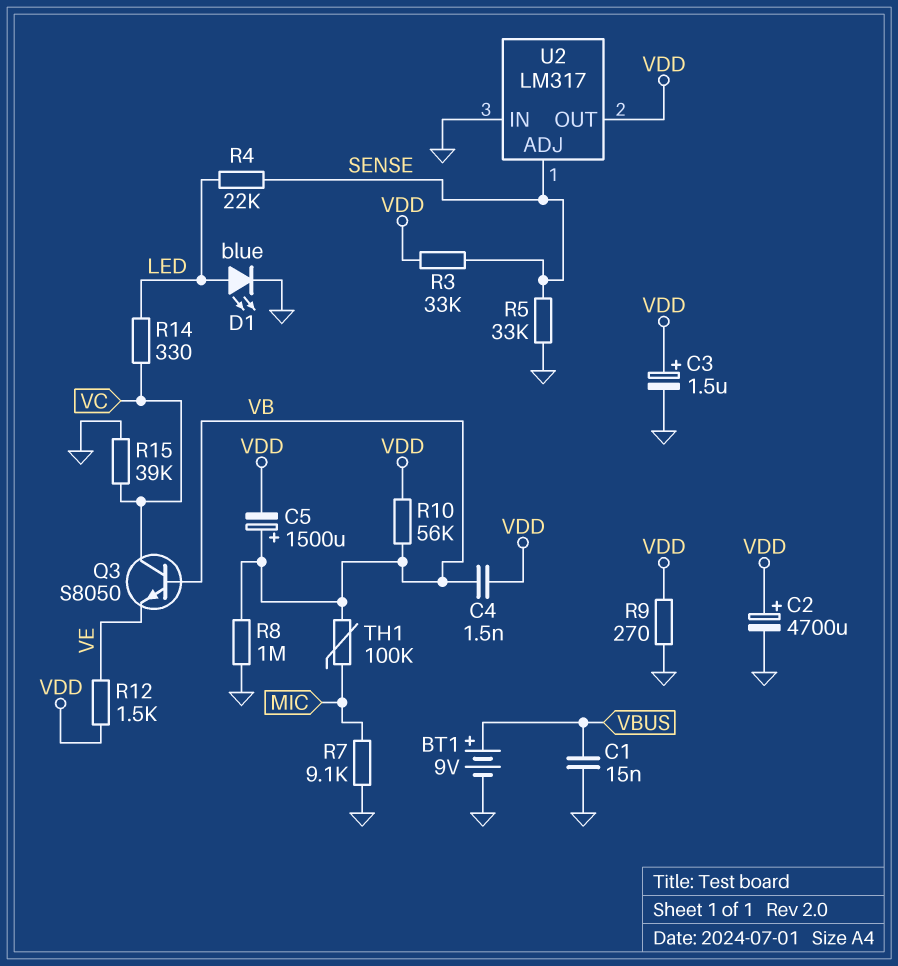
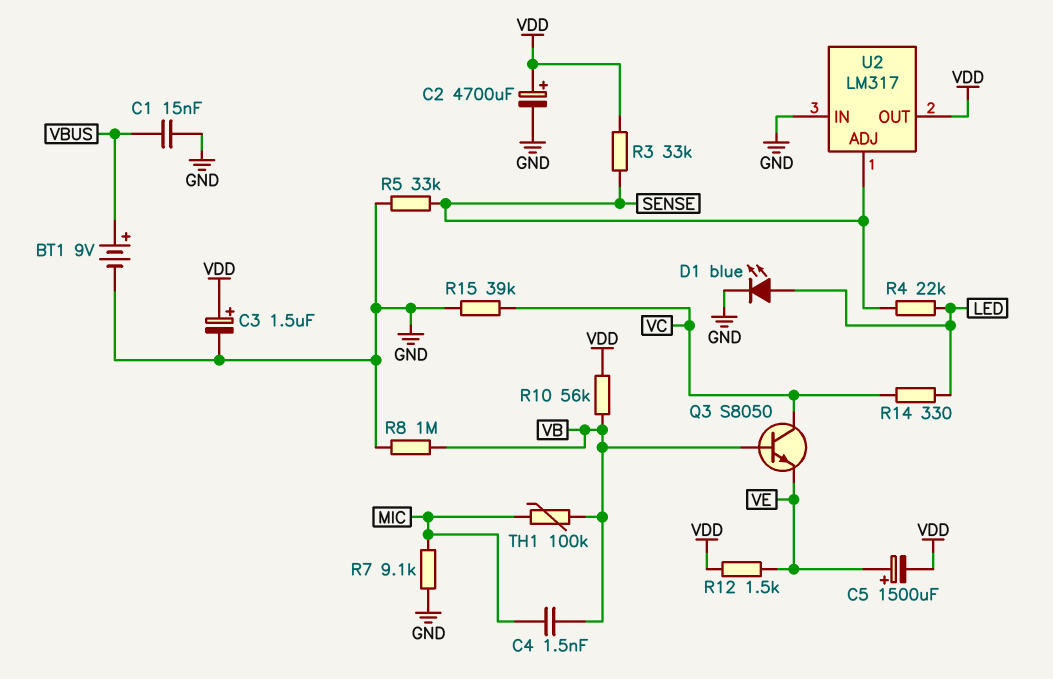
C4: 1.5nF (VB, VDD) -> 1.5nF (MIC, VB)
C5: 1500uF (plus VB, minus VDD) -> 1500uF (plus VE, minus VDD)
R9: 270 (GND, VDD) -> none

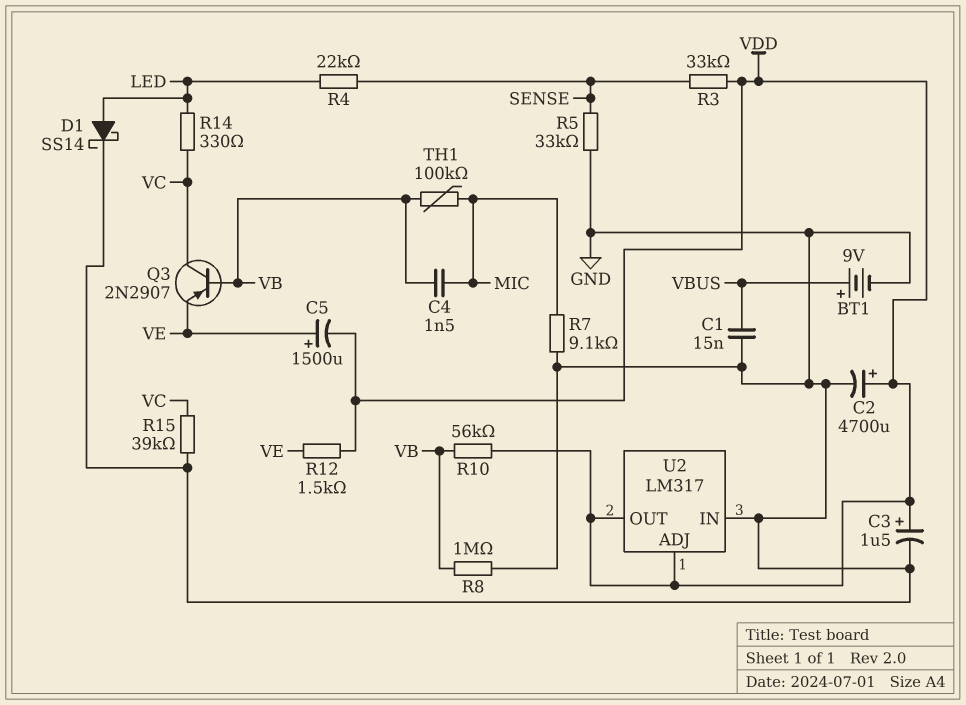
D1: LED blue (A LED, K GND) -> schottky SS14 (A LED, K GND)
Q3: NPN S8050 (B VB, C VC, E VE) -> PNP 2N2907 (B VB, C VC, E VE)
U2 pin ADJ: SENSE -> VDD

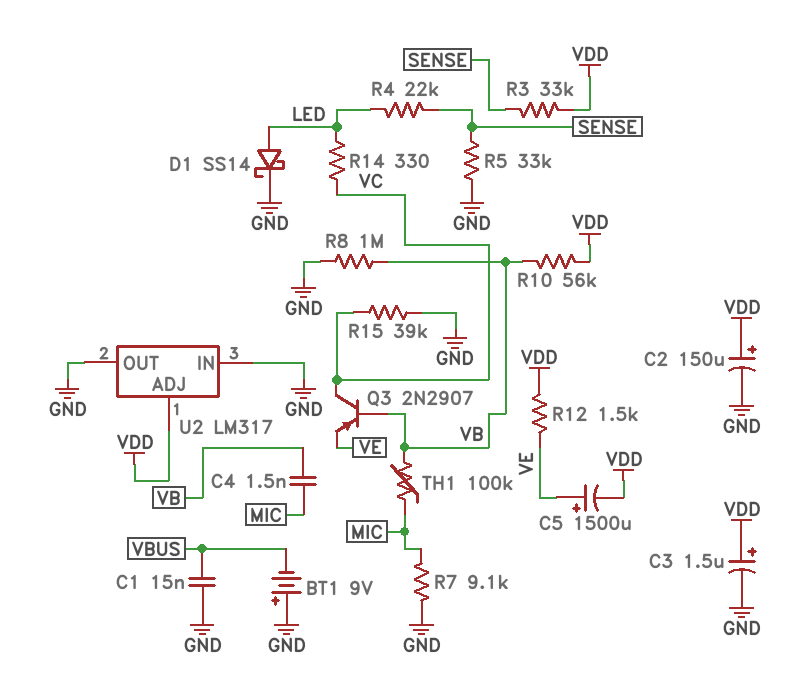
BT1: 9V (plus VBUS, minus GND) -> 9V (plus GND, minus VBUS)
C2: 4700uF (plus VDD, minus GND) -> 150uF (plus VDD, minus GND)
U2 pin OUT: VDD -> GND

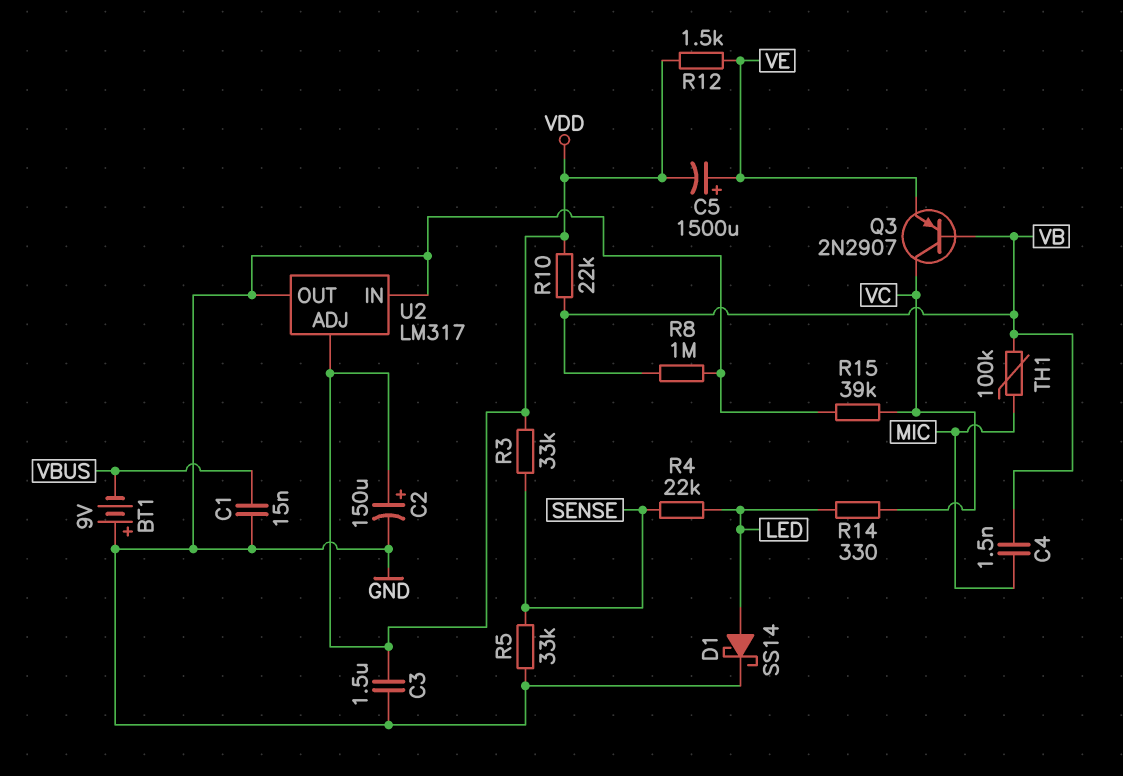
C3: 1.5uF (plus VDD, minus GND) -> 1.5uF (GND, VDD)
R7: 9.1k (GND, MIC) -> none
R10: 56k (VB, VDD) -> 22k (VB, VDD)

